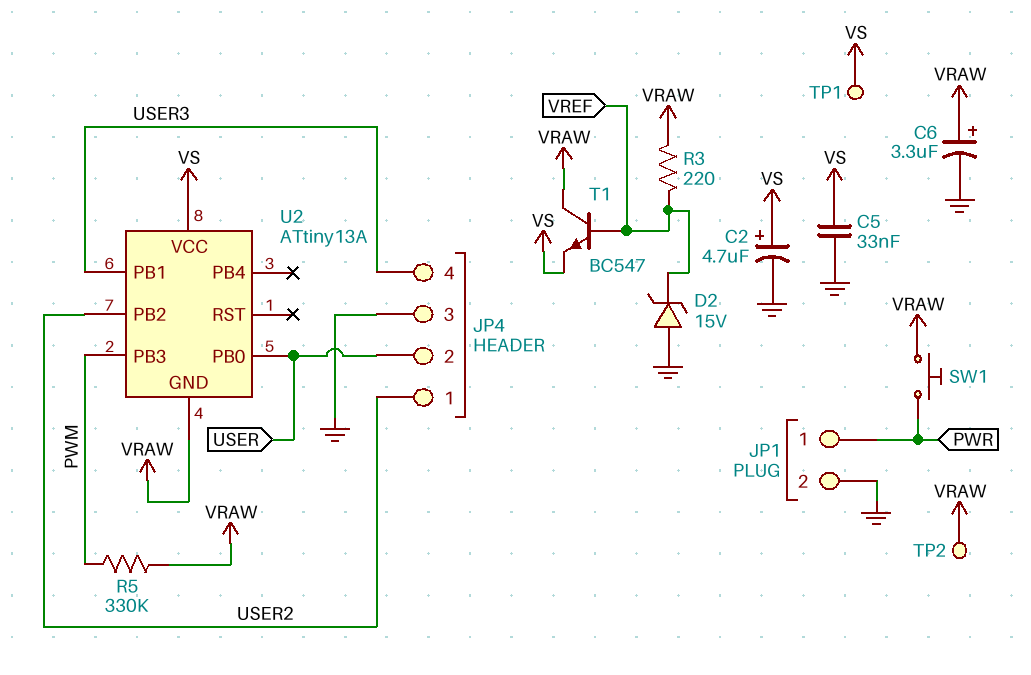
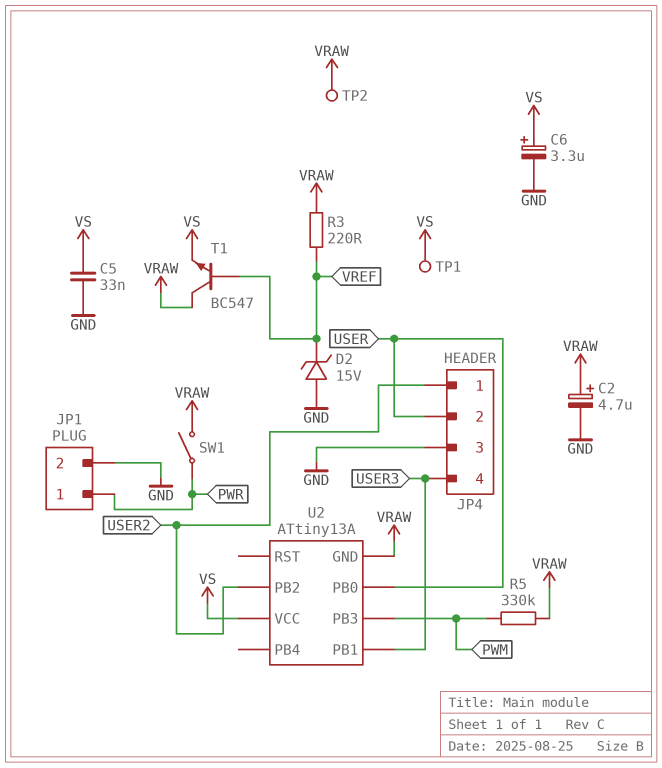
C2: 4.7uF (plus VS, minus GND) -> 4.7uF (plus VRAW, minus GND)
C6: 3.3uF (plus VRAW, minus GND) -> 3.3uF (plus VS, minus GND)
SW1: button (PWR, VRAW) -> switch (PWR, VRAW)

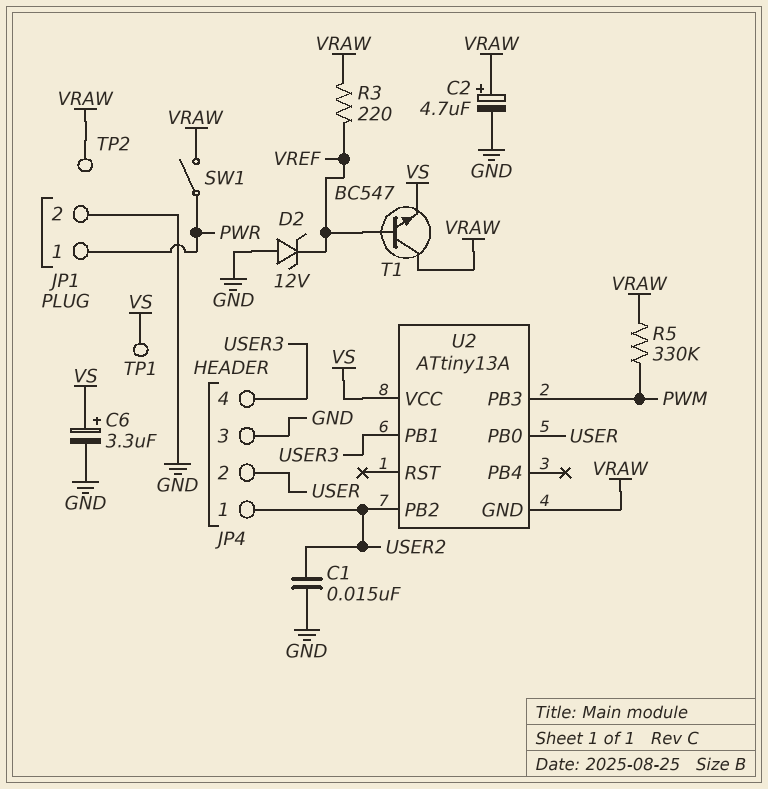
C1: none -> 15nF (GND, USER2)
C5: 33nF (GND, VS) -> none
D2: zener 15V (A GND, K VREF) -> zener 12V (A GND, K VREF)

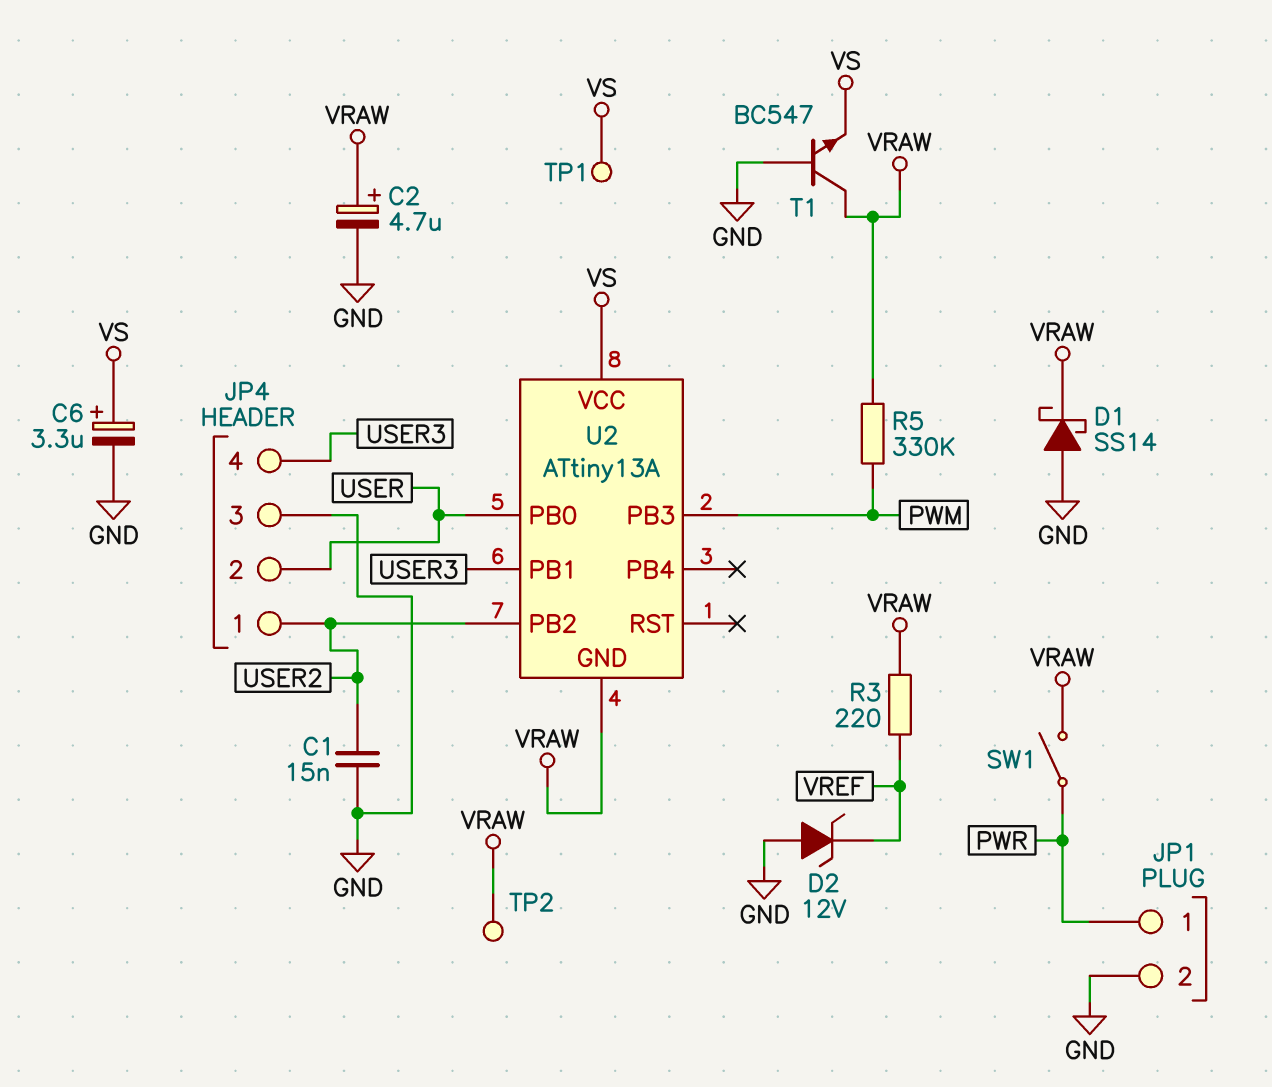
D1: none -> schottky SS14 (A GND, K VRAW)
T1: NPN BC547 (B VREF, C VRAW, E VS) -> NPN BC547 (B GND, C VRAW, E VS)

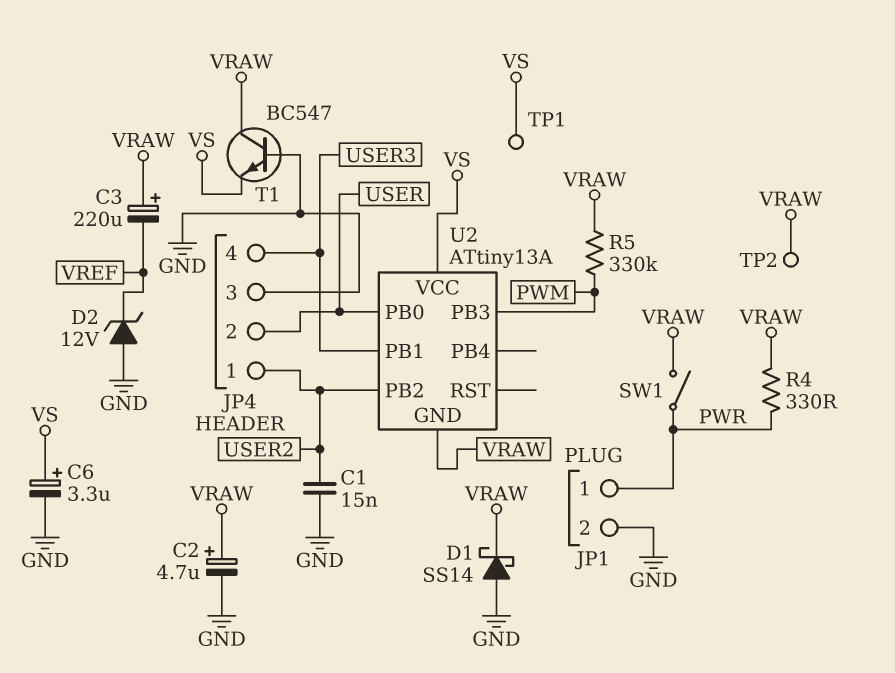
C3: none -> 220uF (plus VRAW, minus VREF)
R3: 220 (VRAW, VREF) -> none
R4: none -> 330 (PWR, VRAW)

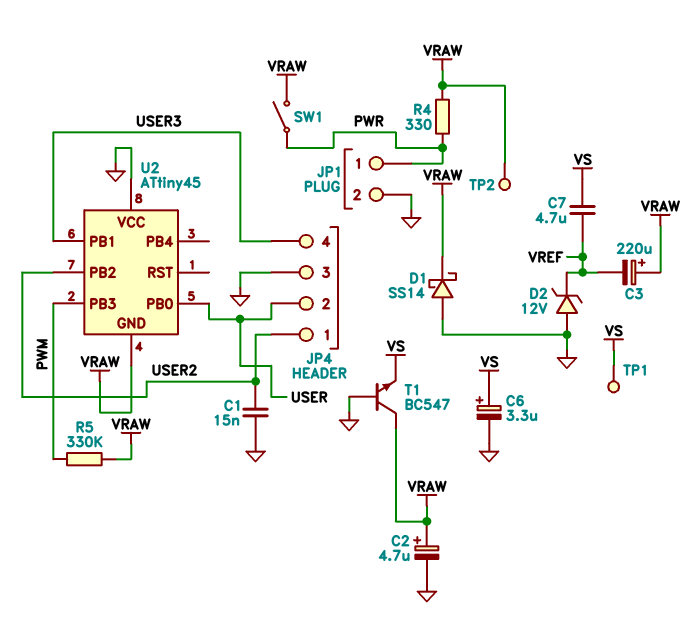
C7: none -> 4.7uF (VREF, VS)
U2: ATtiny13A -> ATtiny45
U2 pin VCC: VS -> GND

